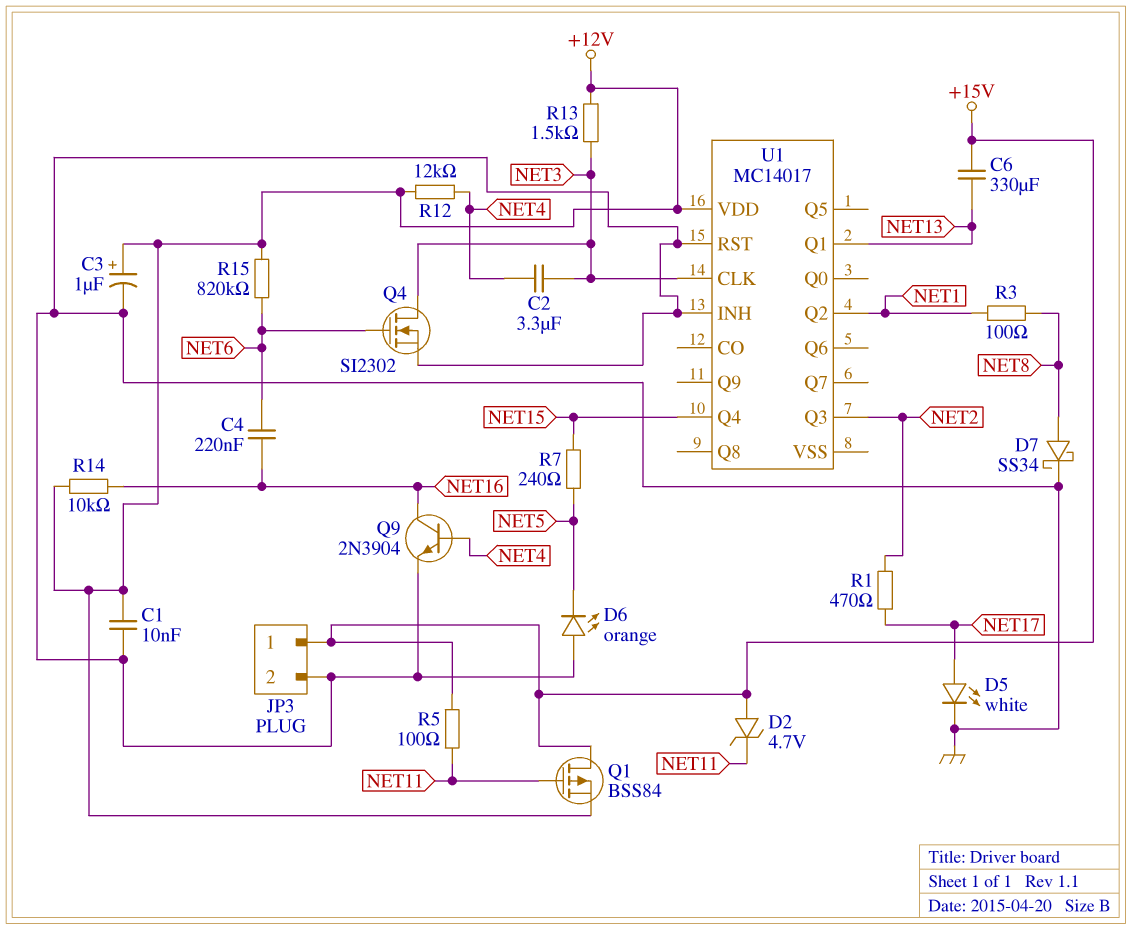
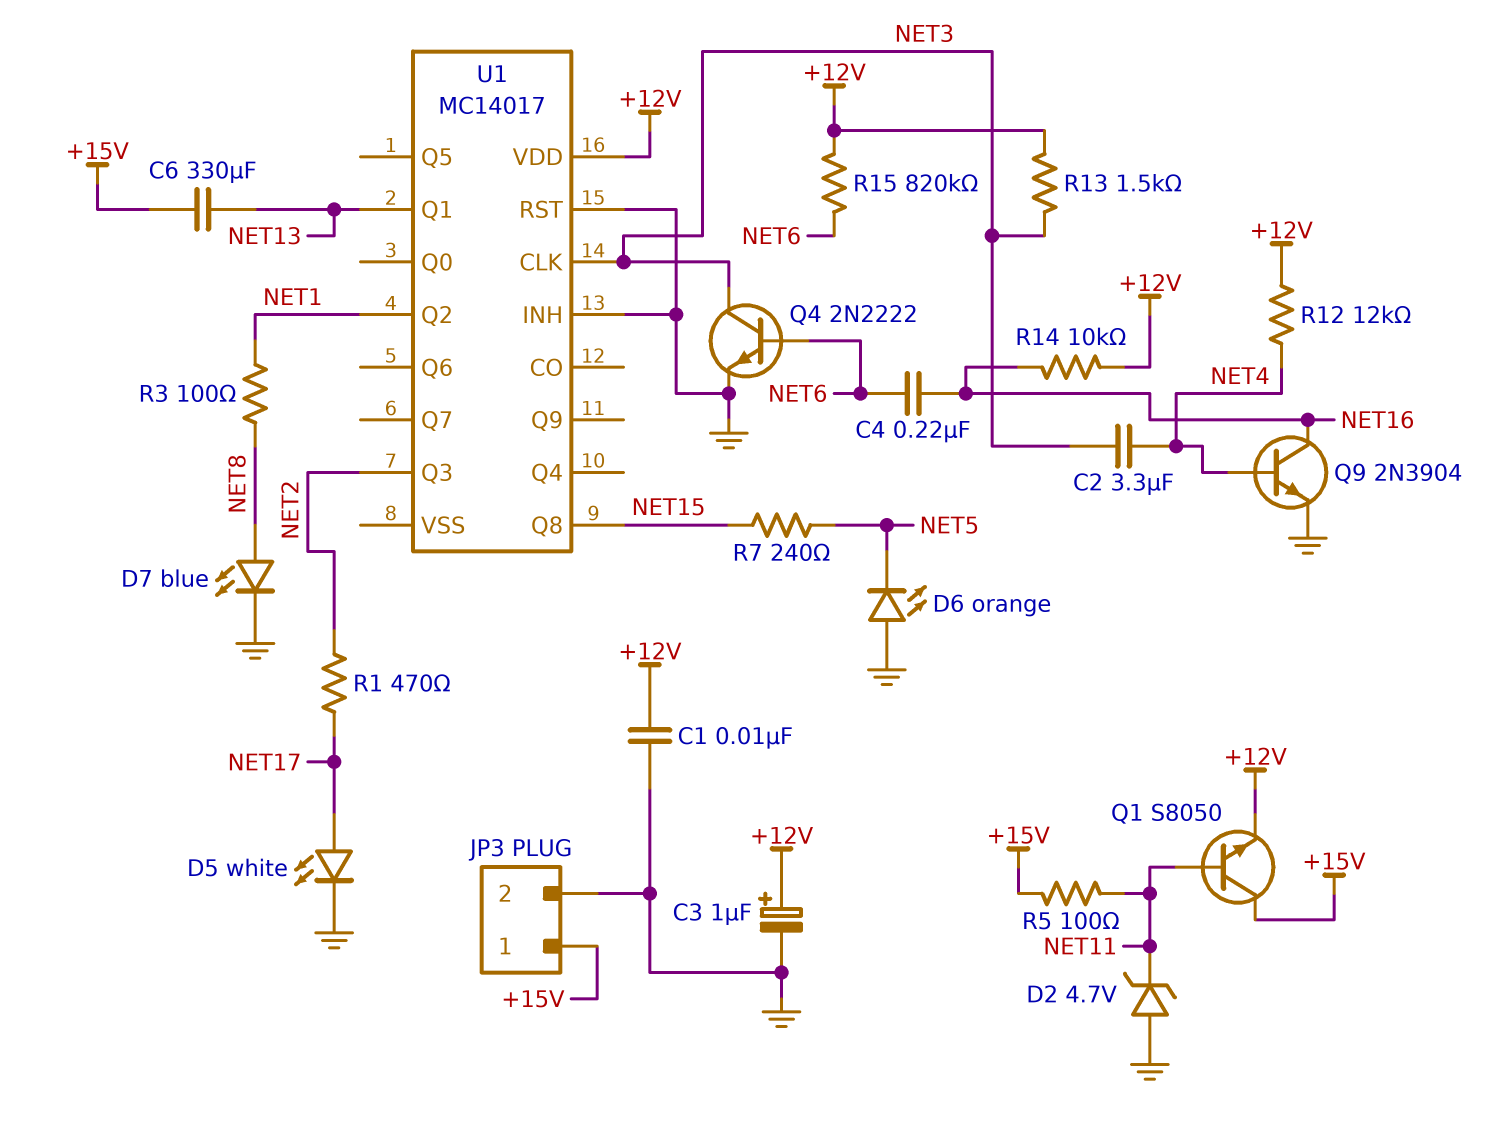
D2: zener 4.7V (A +15V, K NET11) -> zener 4.7V (A GND, K NET11)
D7: schottky SS34 (A NET8, K GND) -> LED blue (A NET8, K GND)
Q1: PMOS BSS84 (G NET11, D +15V, S +12V) -> NPN S8050 (B NET11, C +15V, E +12V)
Q4: NMOS SI2302 (G NET6, D NET3, S GND) -> NPN 2N2222 (B NET6, C NET3, E GND)
U1 pin Q4: NET15 -> none
U1 pin Q8: none -> NET15

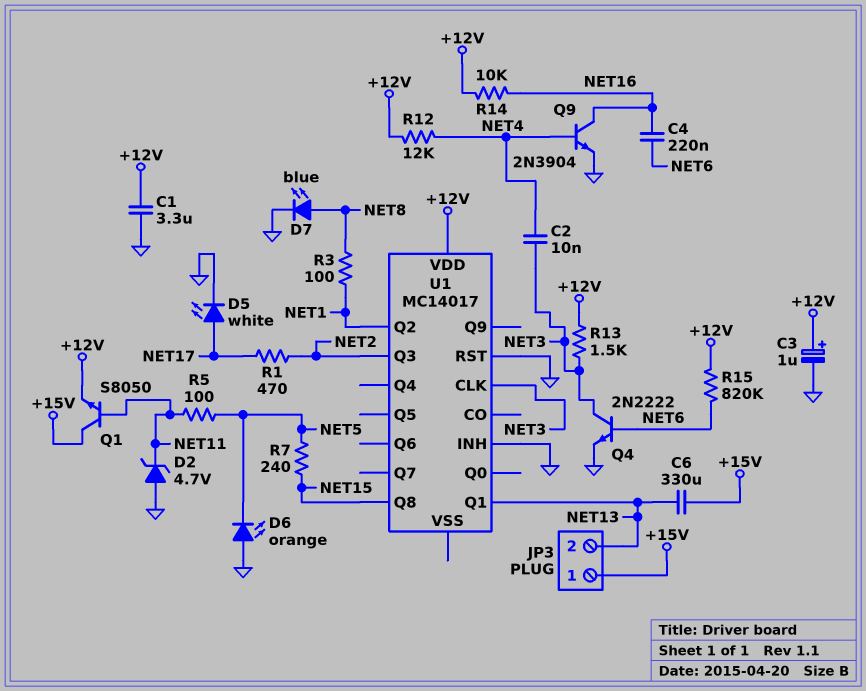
C1: 10nF (+12V, GND) -> 3.3uF (+12V, GND)
C2: 3.3uF (NET3, NET4) -> 10nF (NET3, NET4)
JP3 pin 2: GND -> NET13
R5: 100 (+15V, NET11) -> 100 (NET5, NET11)

